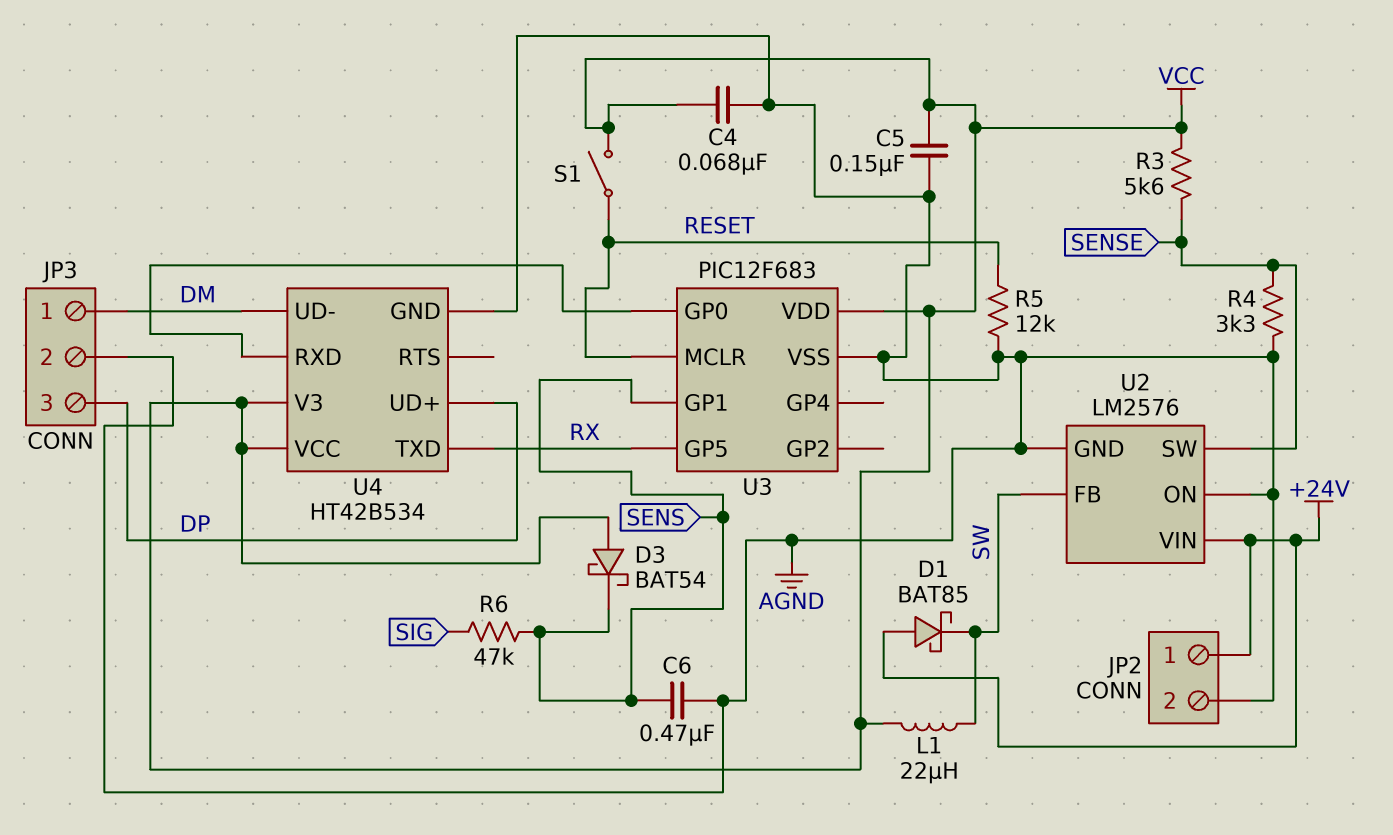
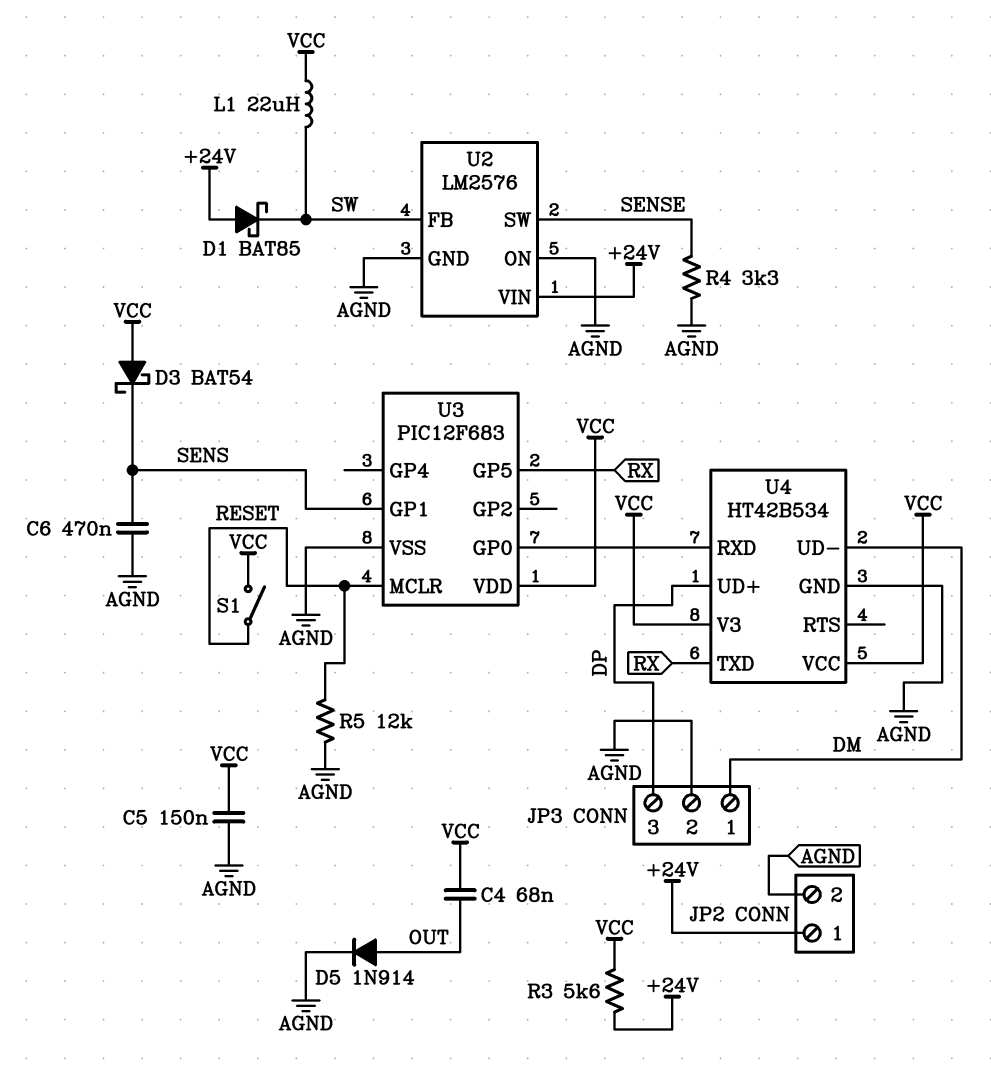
C4: 68nF (AGND, VCC) -> 68nF (OUT, VCC)
D5: none -> diode 1N914 (A OUT, K AGND)
R3: 5.6k (SENSE, VCC) -> 5.6k (+24V, VCC)
R6: 47k (SENS, SIG) -> none

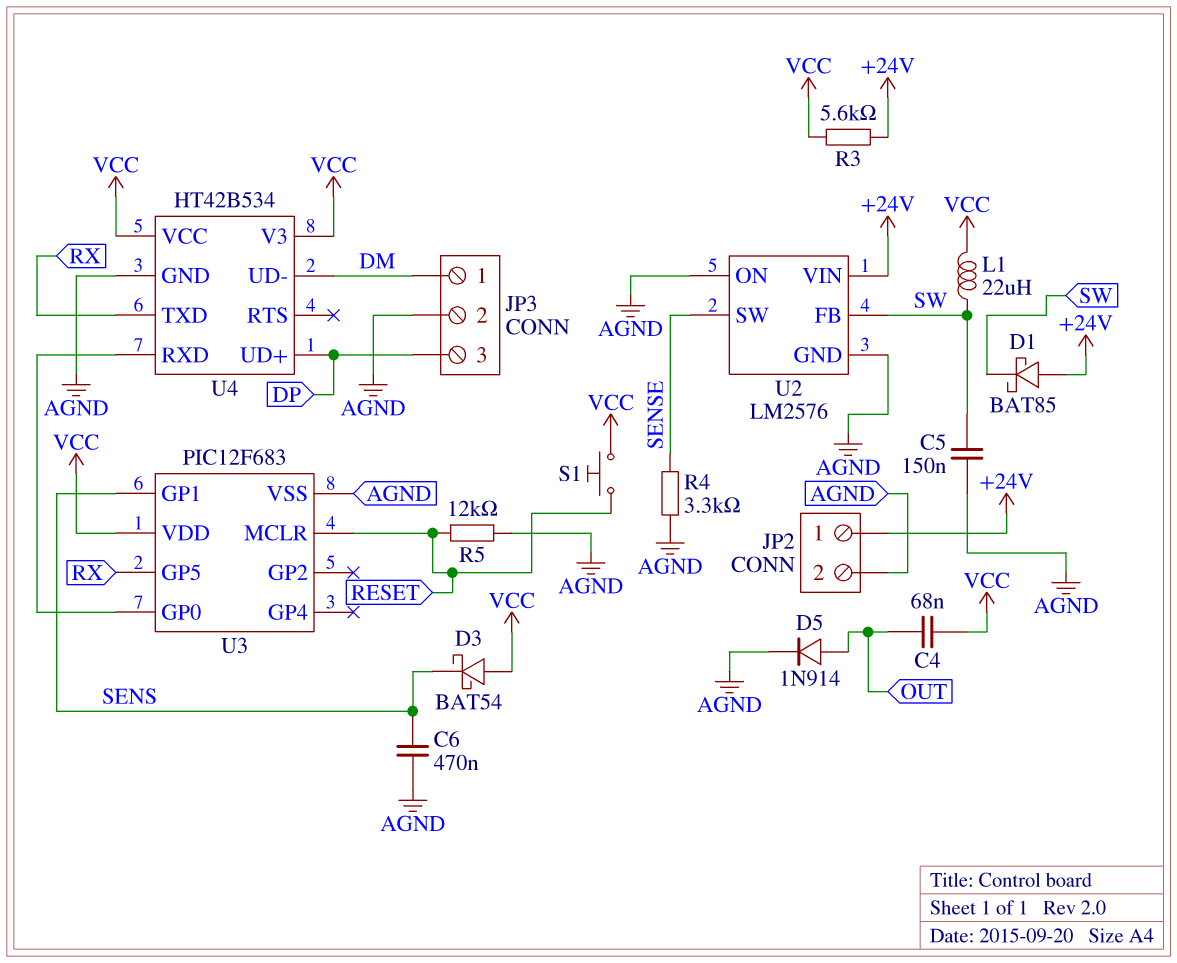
C5: 150nF (AGND, VCC) -> 150nF (AGND, SW)
S1: switch (RESET, VCC) -> button (RESET, VCC)

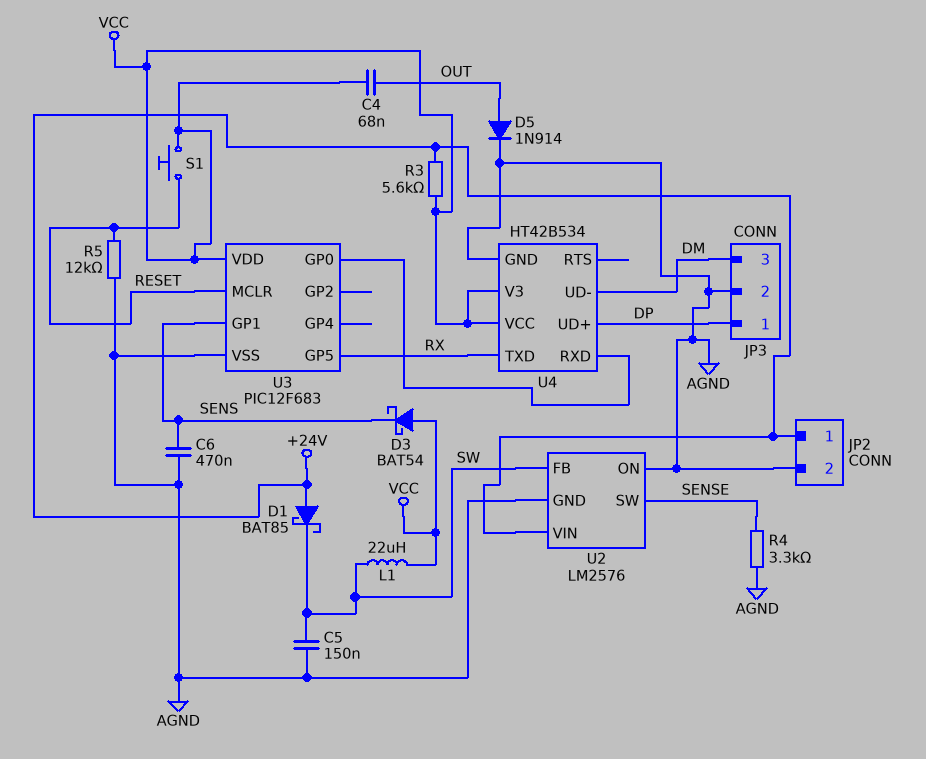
JP3 pin 1: DM -> DP
JP3 pin 3: DP -> DM

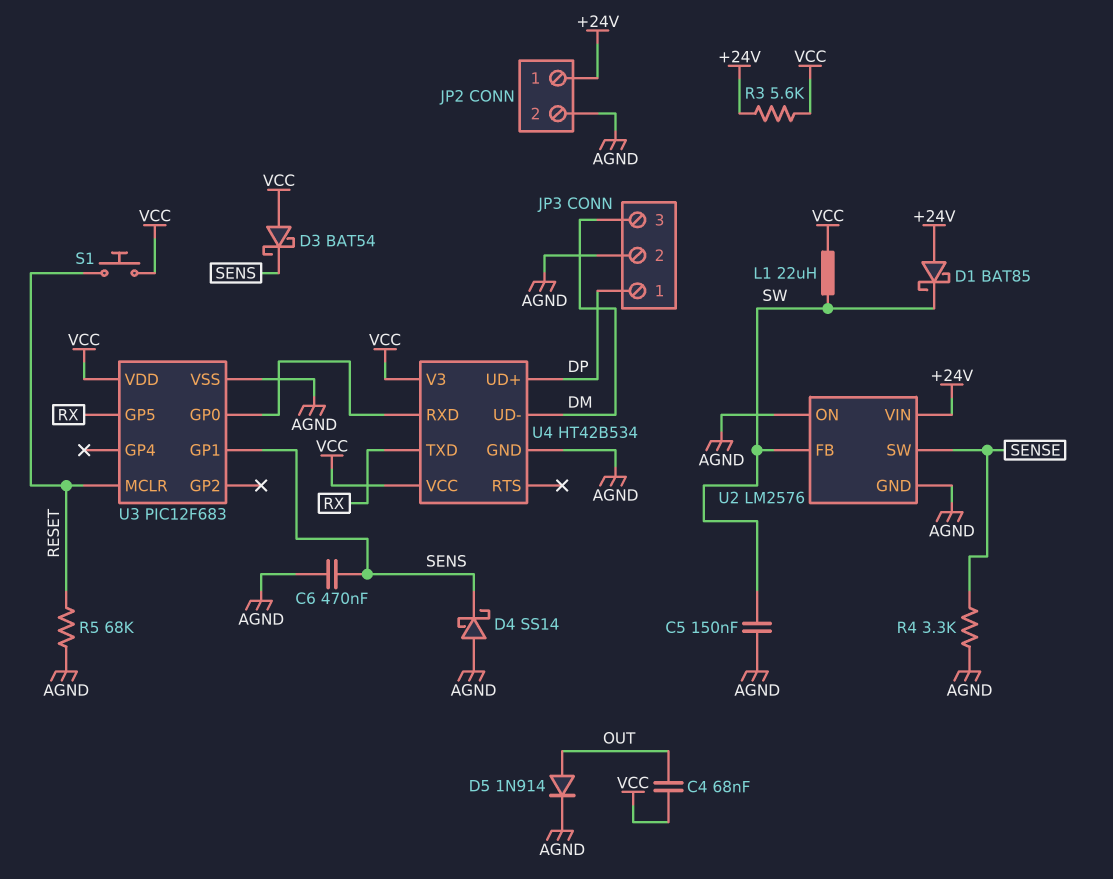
D4: none -> schottky SS14 (A AGND, K SENS)
R5: 12k (AGND, RESET) -> 68k (AGND, RESET)

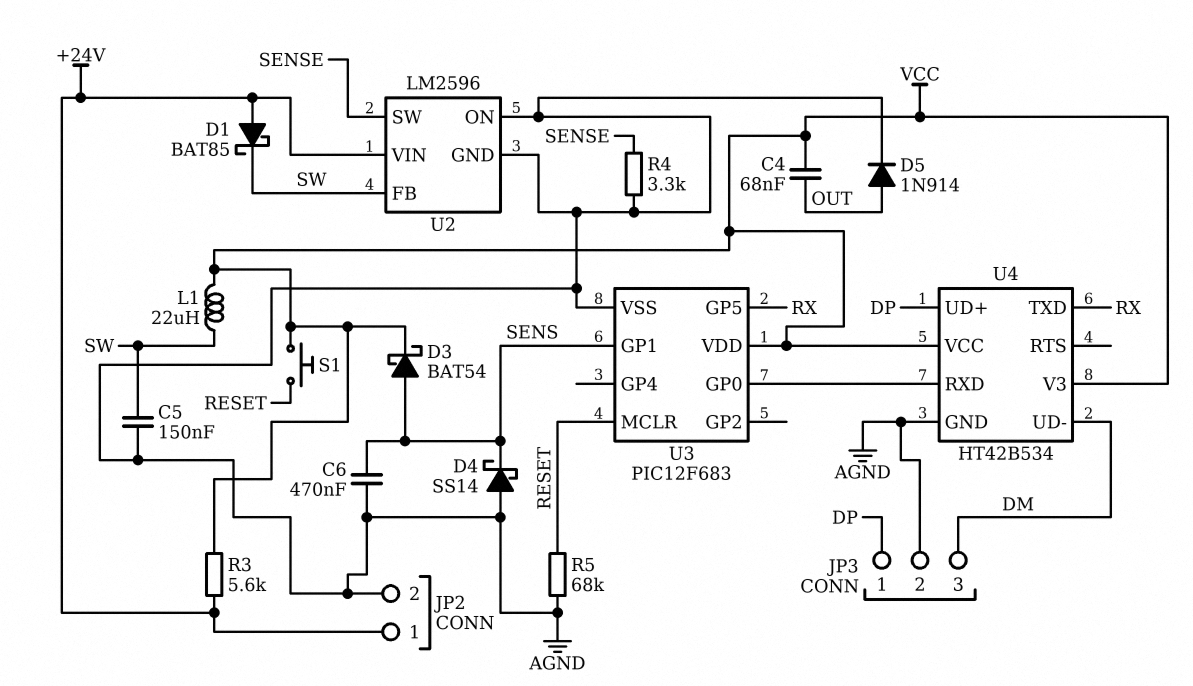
D3: schottky BAT54 (A VCC, K SENS) -> schottky BAT54 (A SENS, K VCC)
U2: LM2576 -> LM2596

